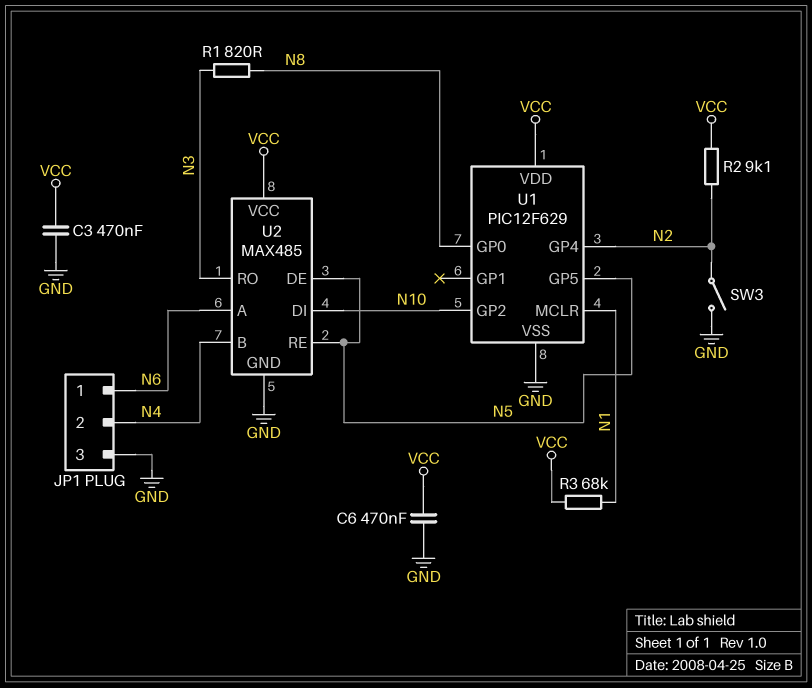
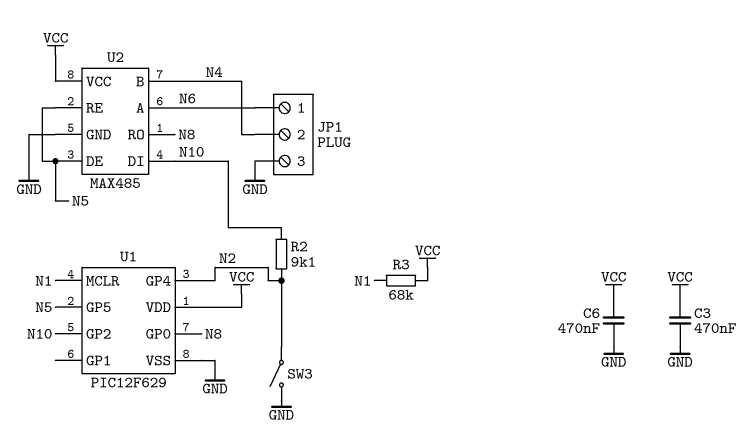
R1: 820 (N3, N8) -> none
R2: 9.1k (N2, VCC) -> 9.1k (N2, N10)
U2 pin RO: N3 -> N8

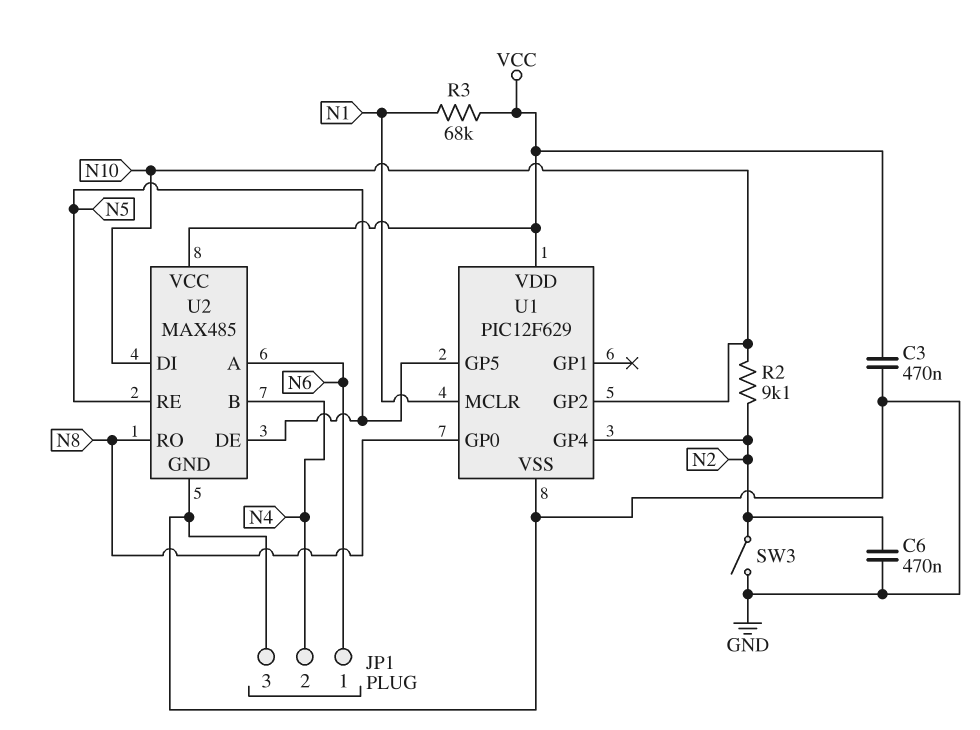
C6: 470nF (GND, VCC) -> 470nF (GND, N2)

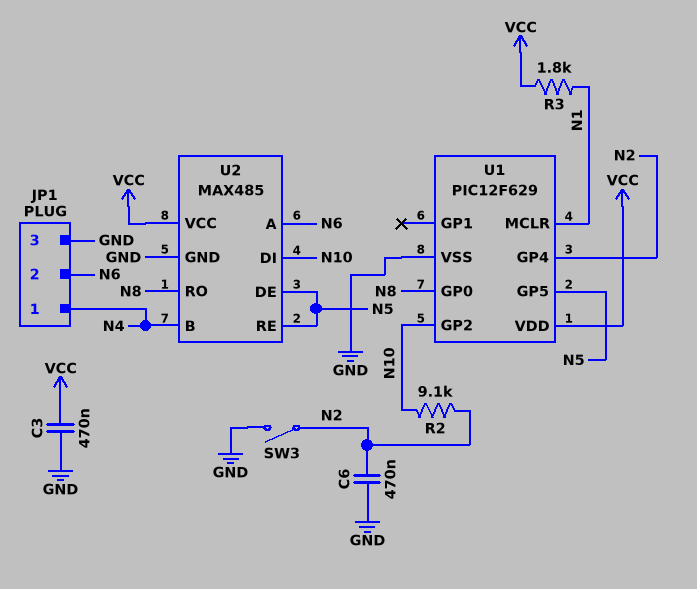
JP1 pin 1: N6 -> N4
JP1 pin 2: N4 -> N6
R3: 68k (N1, VCC) -> 1.8k (N1, VCC)

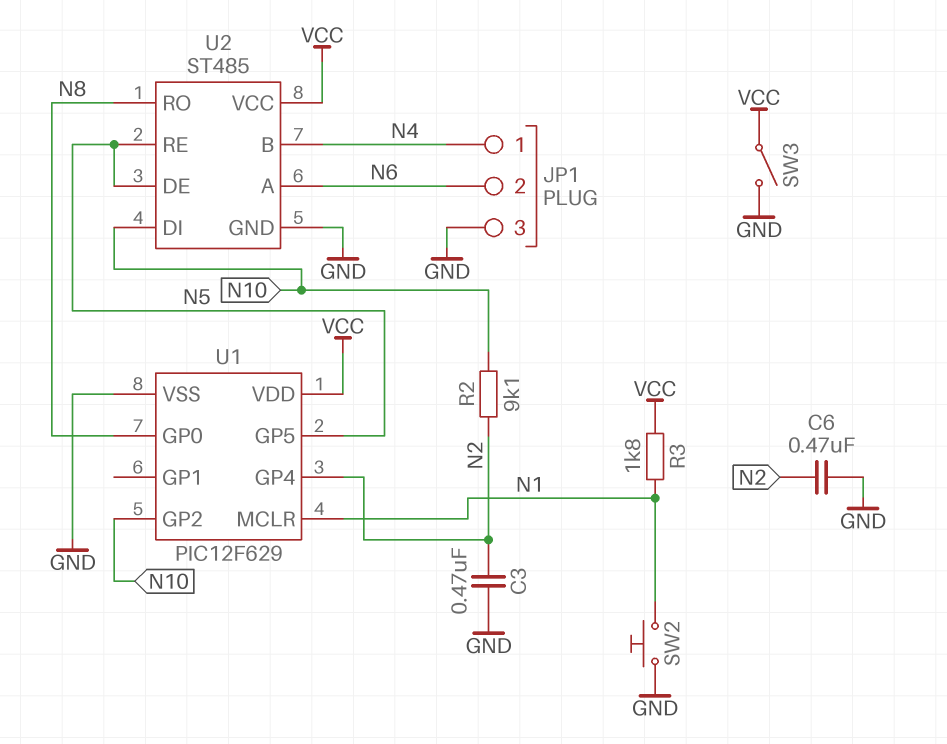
C3: 470nF (GND, VCC) -> 470nF (GND, N2)
SW2: none -> button (GND, N1)
SW3: switch (GND, N2) -> switch (GND, VCC)
U2: MAX485 -> ST485

